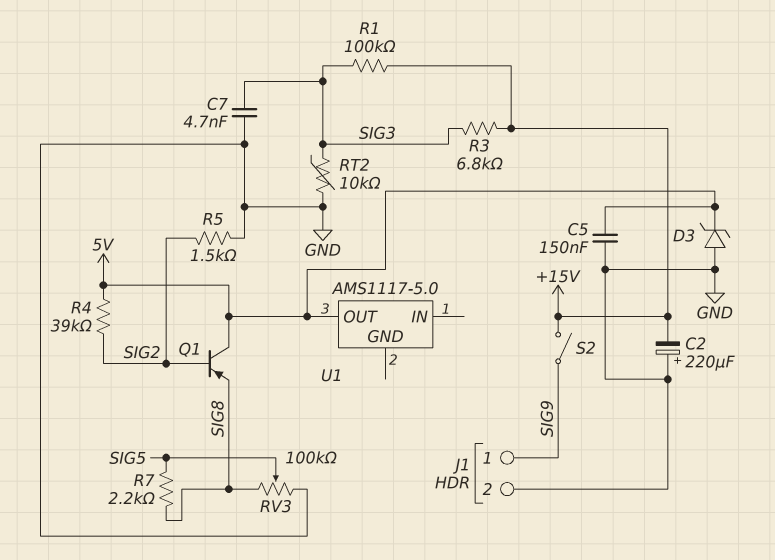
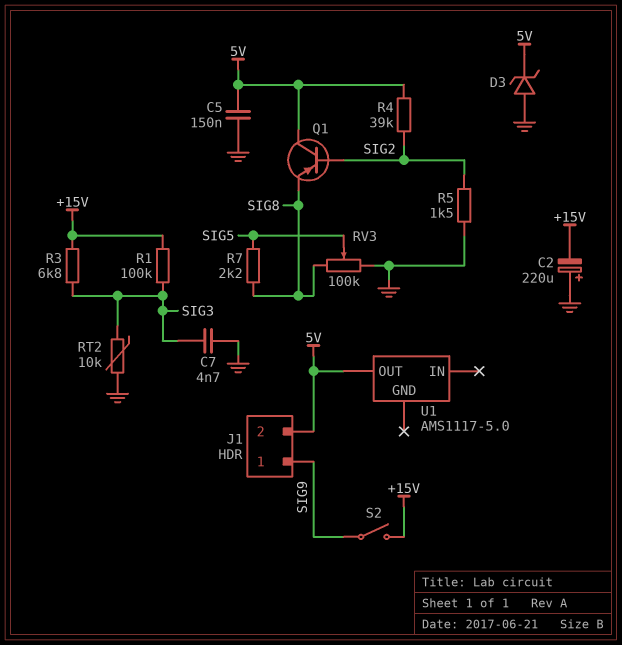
J1 pin 2: GND -> 5V

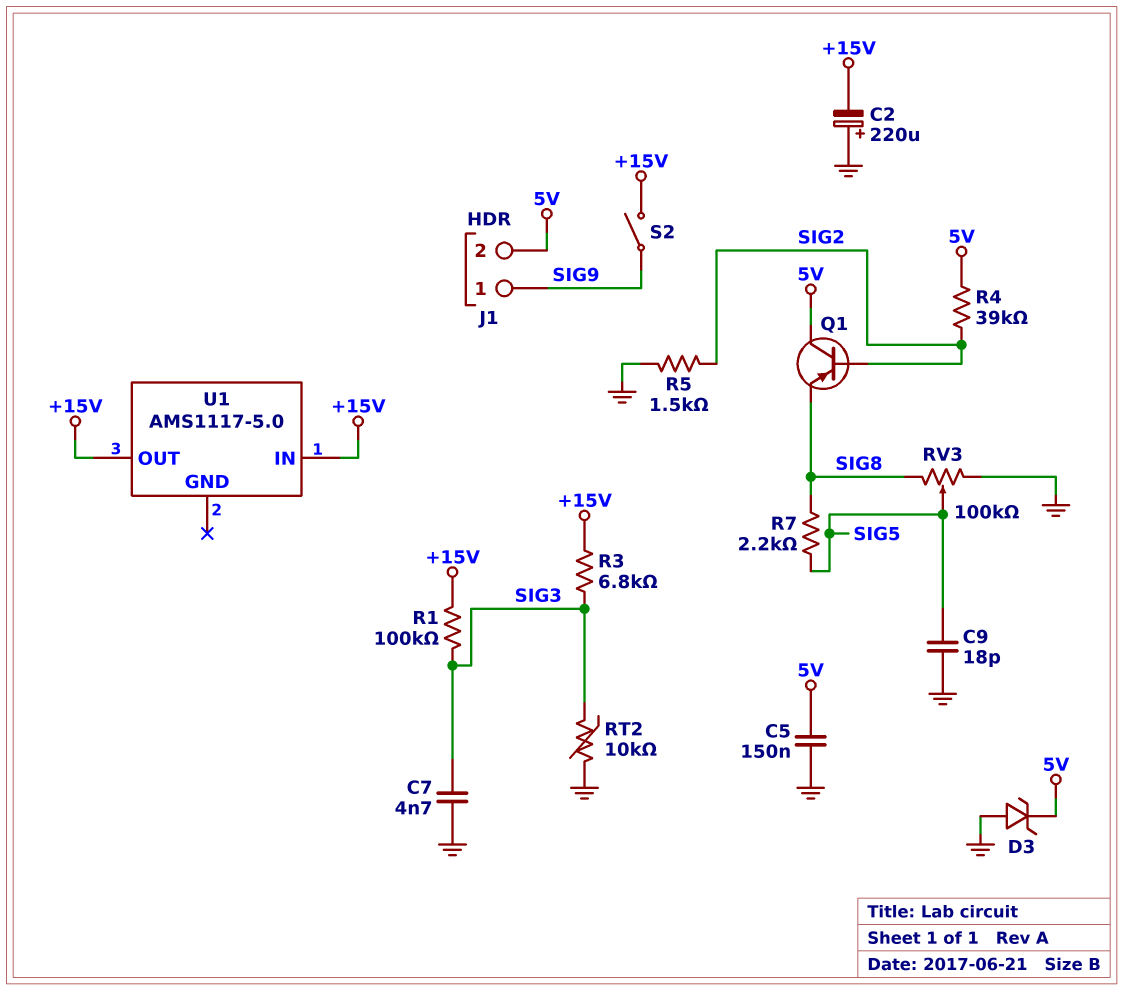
C9: none -> 18pF (GND, SIG5)
U1 pin IN: none -> +15V
U1 pin OUT: 5V -> +15V

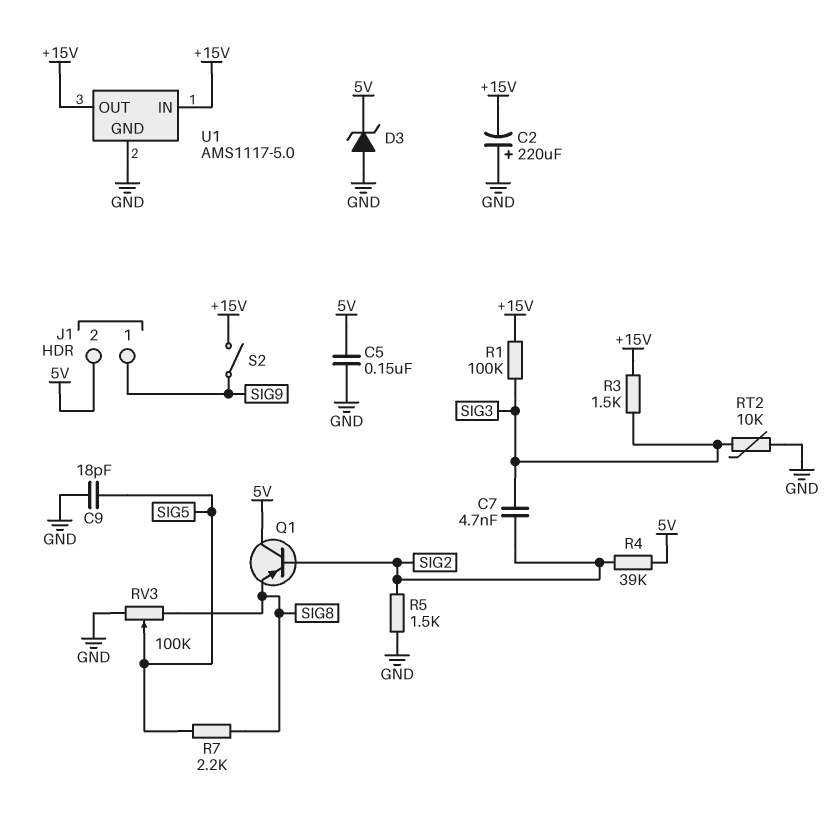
C7: 4.7nF (GND, SIG3) -> 4.7nF (SIG2, SIG3)
R3: 6.8k (+15V, SIG3) -> 1.5k (+15V, SIG3)
U1 pin GND: none -> GND

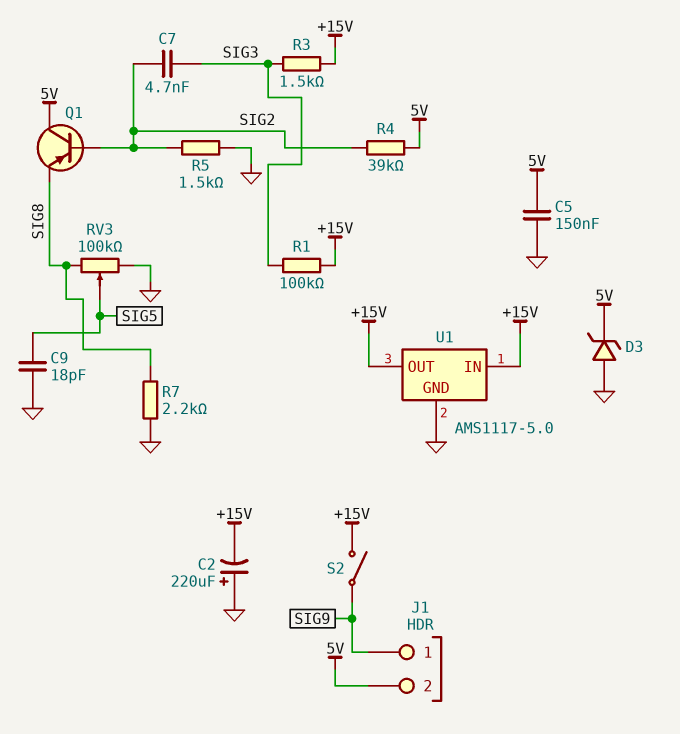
R7: 2.2k (SIG5, SIG8) -> 2.2k (GND, SIG8)
RT2: 10k (GND, SIG3) -> none

